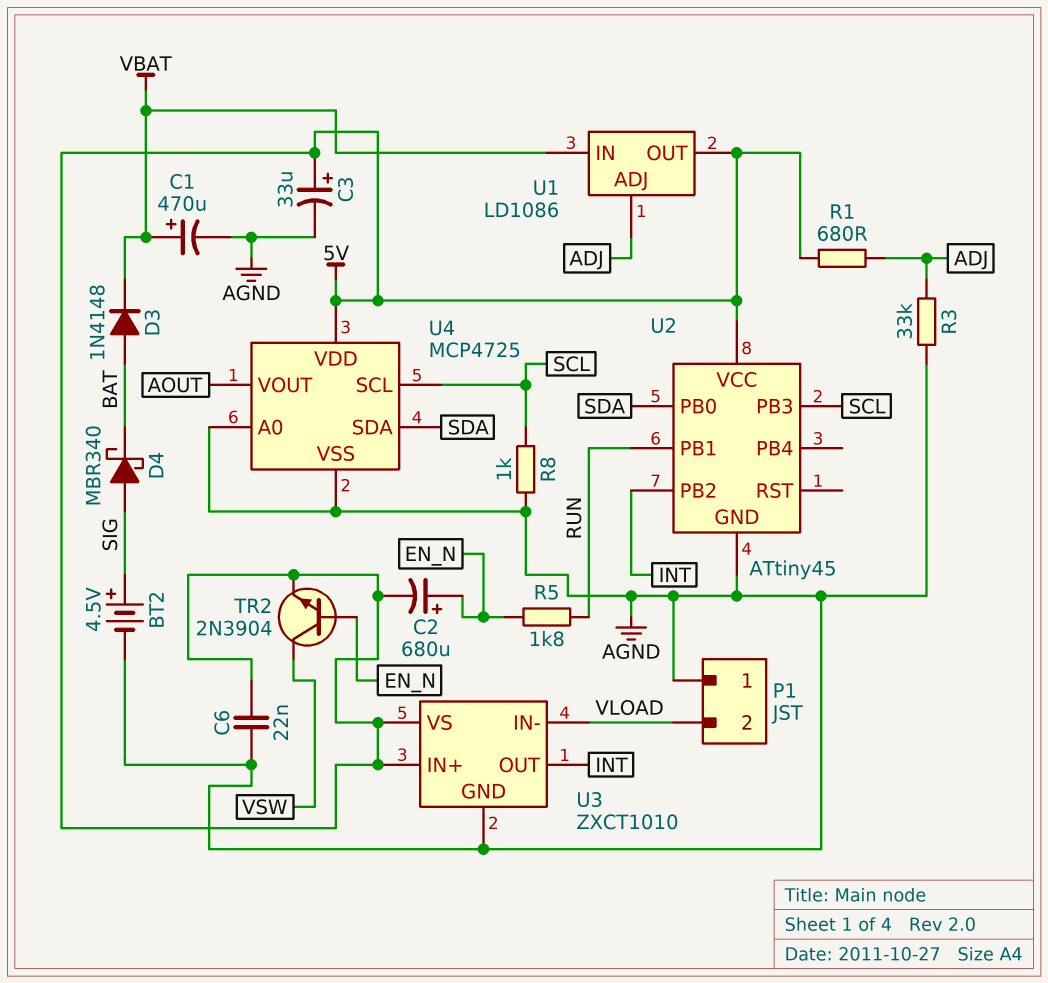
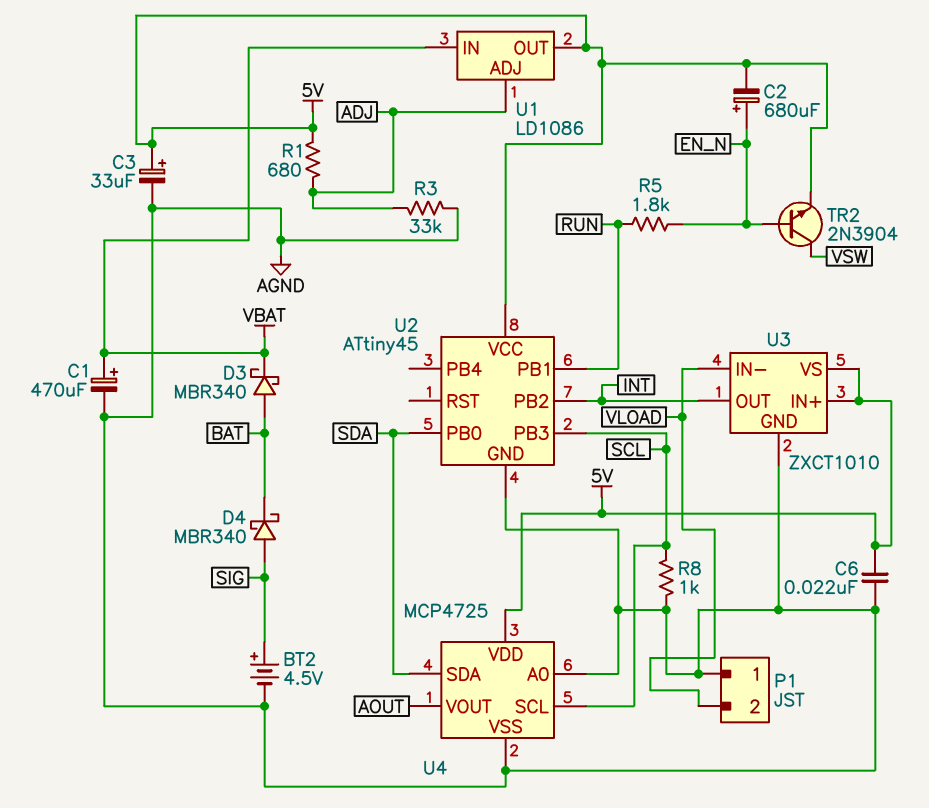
D3: diode 1N4148 (A BAT, K VBAT) -> schottky MBR340 (A BAT, K VBAT)

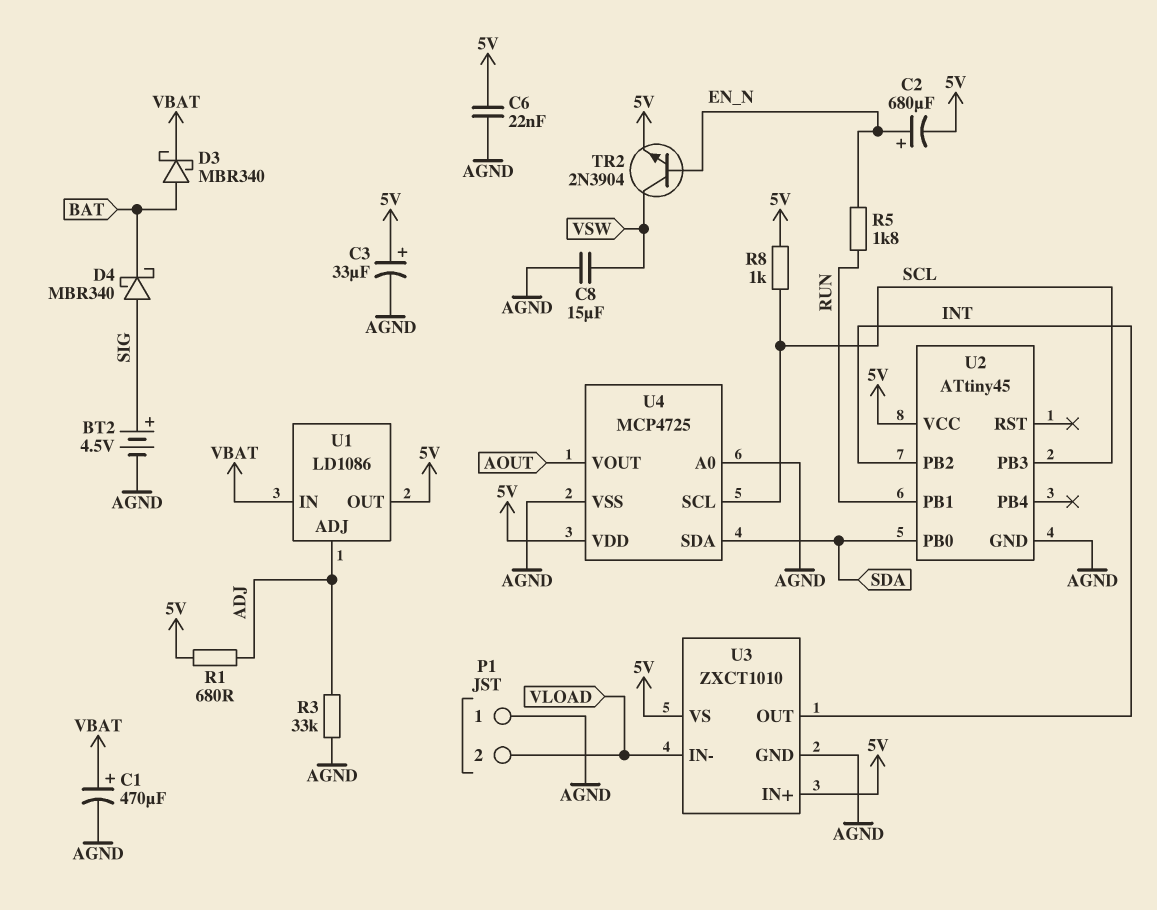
C8: none -> 15uF (AGND, VSW)
R8: 1k (AGND, SCL) -> 1k (5V, SCL)

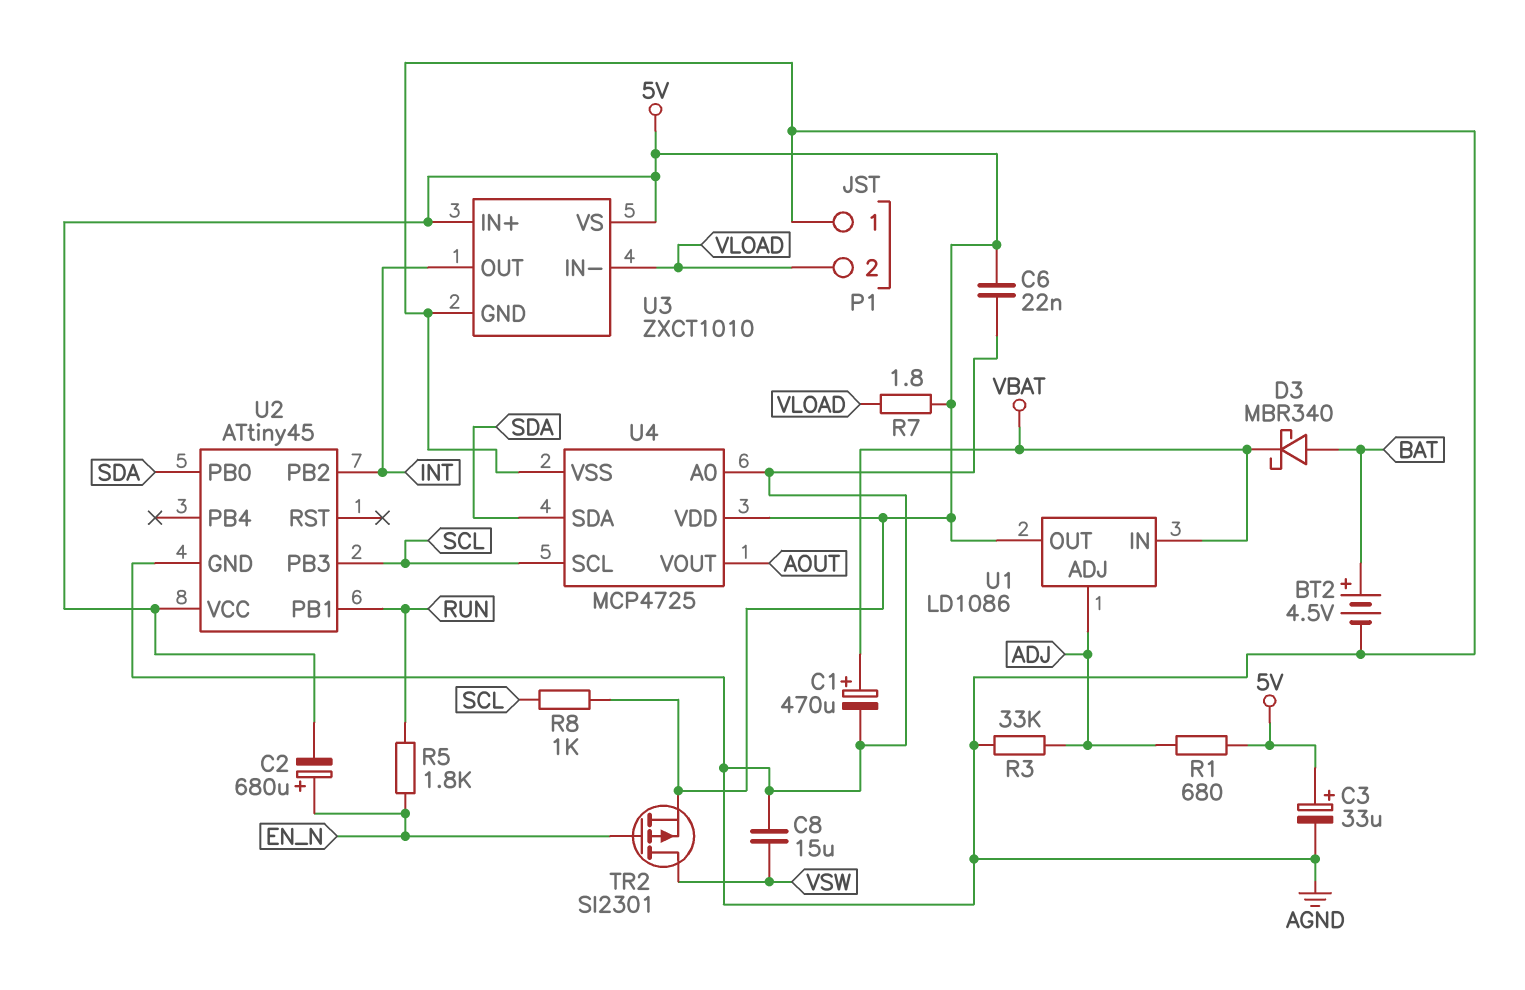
BT2: 4.5V (plus SIG, minus AGND) -> 4.5V (plus BAT, minus AGND)
D4: schottky MBR340 (A SIG, K BAT) -> none
R7: none -> 1.8 (5V, VLOAD)
TR2: NPN 2N3904 (B EN_N, C VSW, E 5V) -> PMOS SI2301 (G EN_N, D VSW, S 5V)

